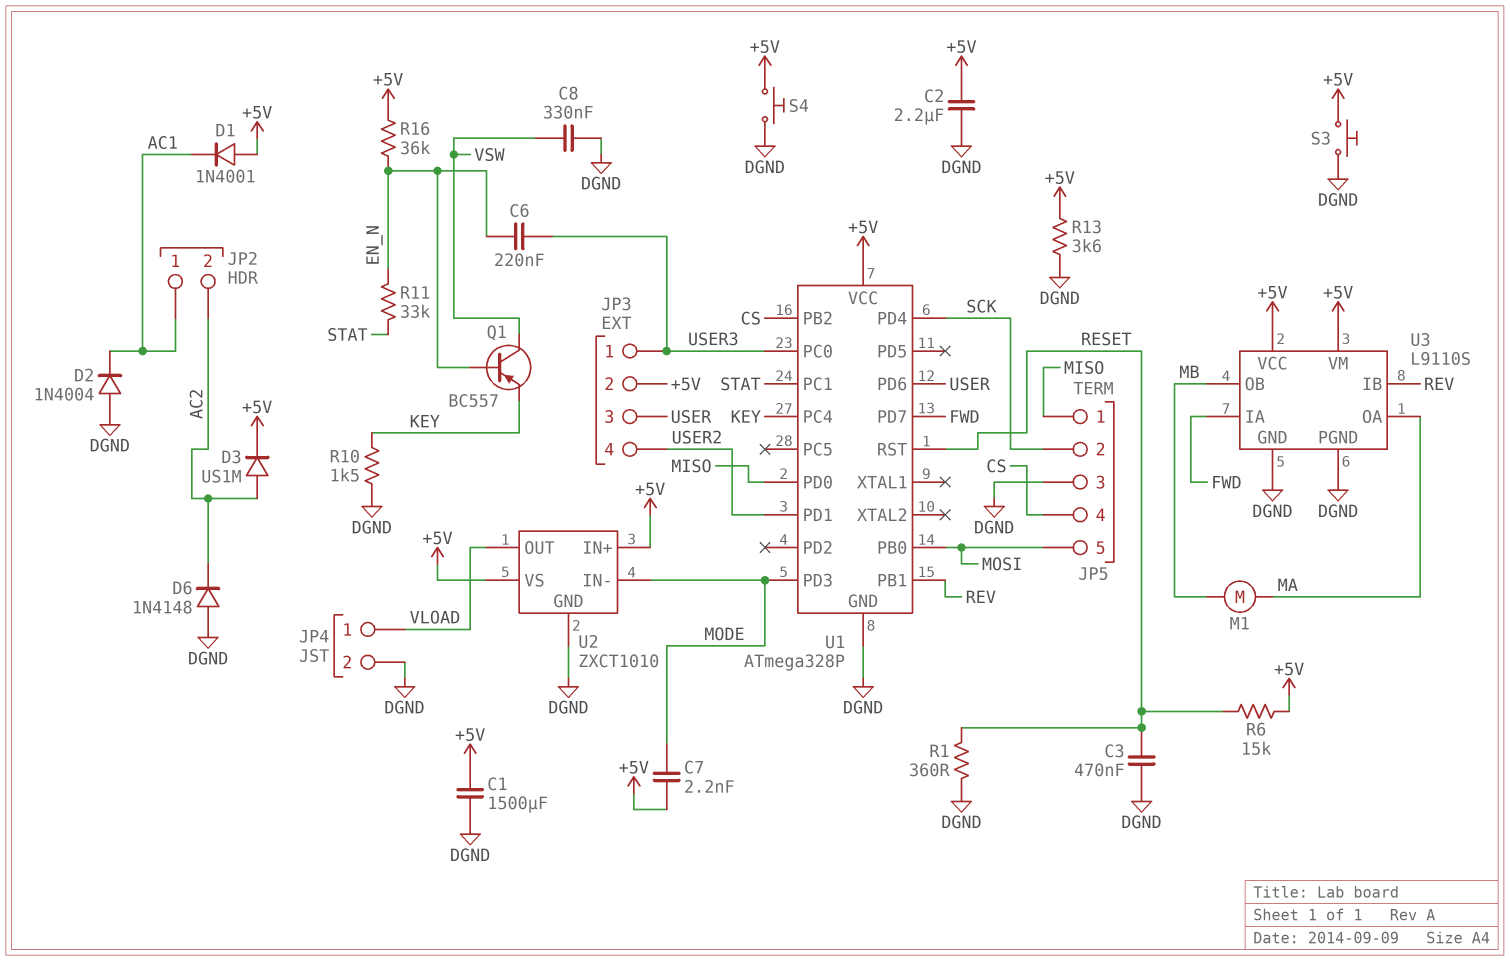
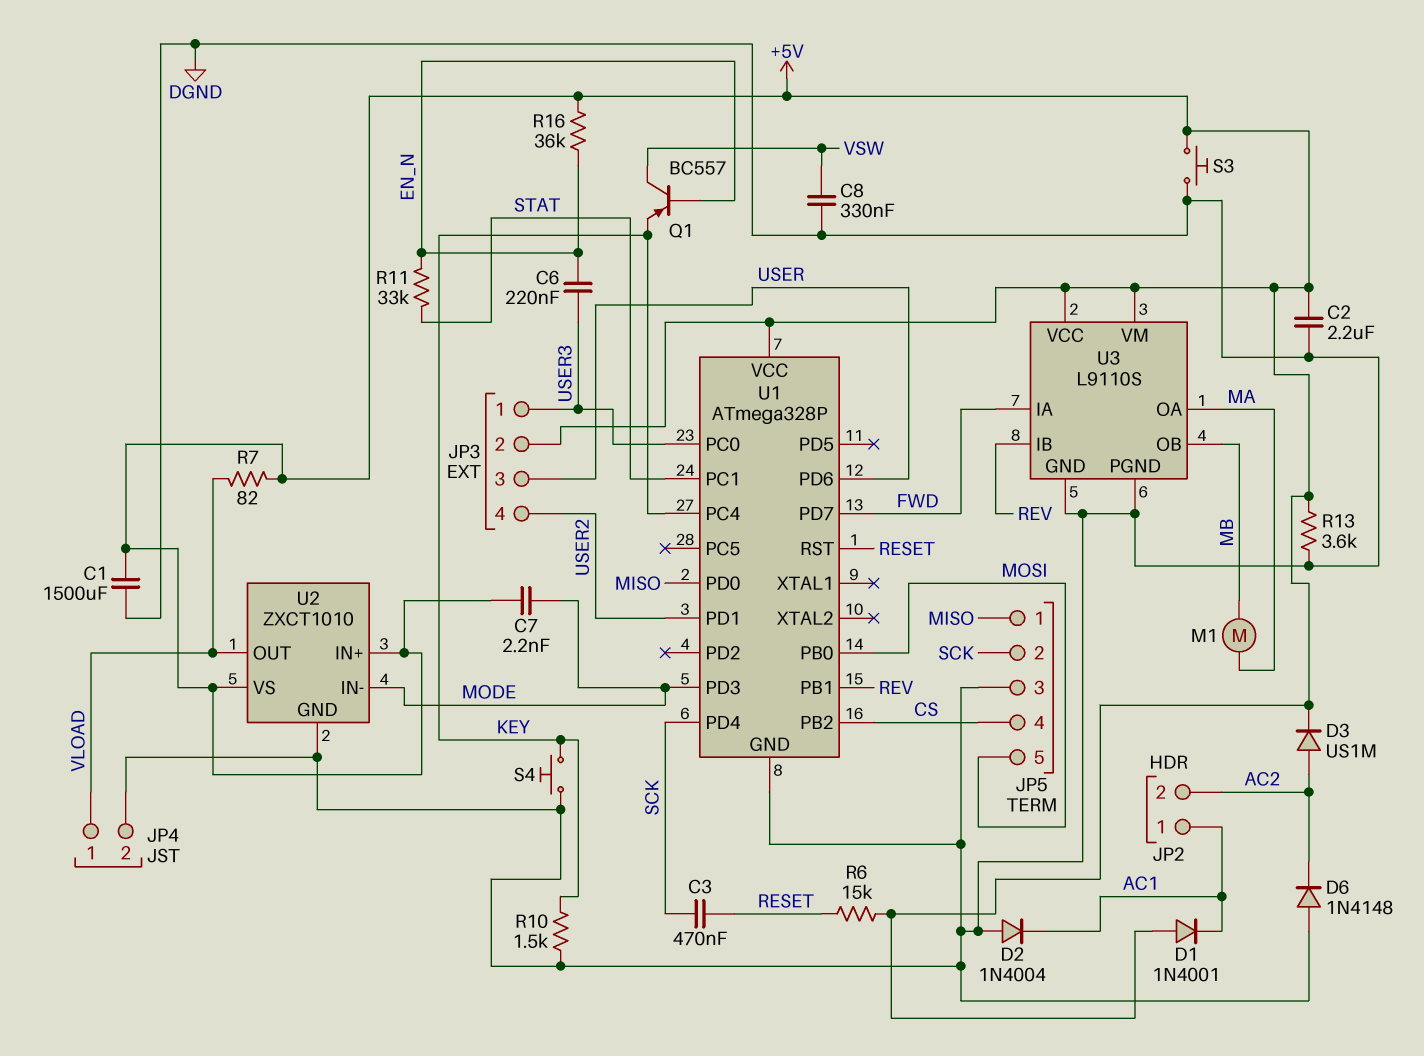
C3: 470nF (DGND, RESET) -> 470nF (RESET, SCK)
R1: 360 (DGND, RESET) -> none
R7: none -> 82 (+5V, VLOAD)
S4: button (+5V, DGND) -> button (DGND, KEY)

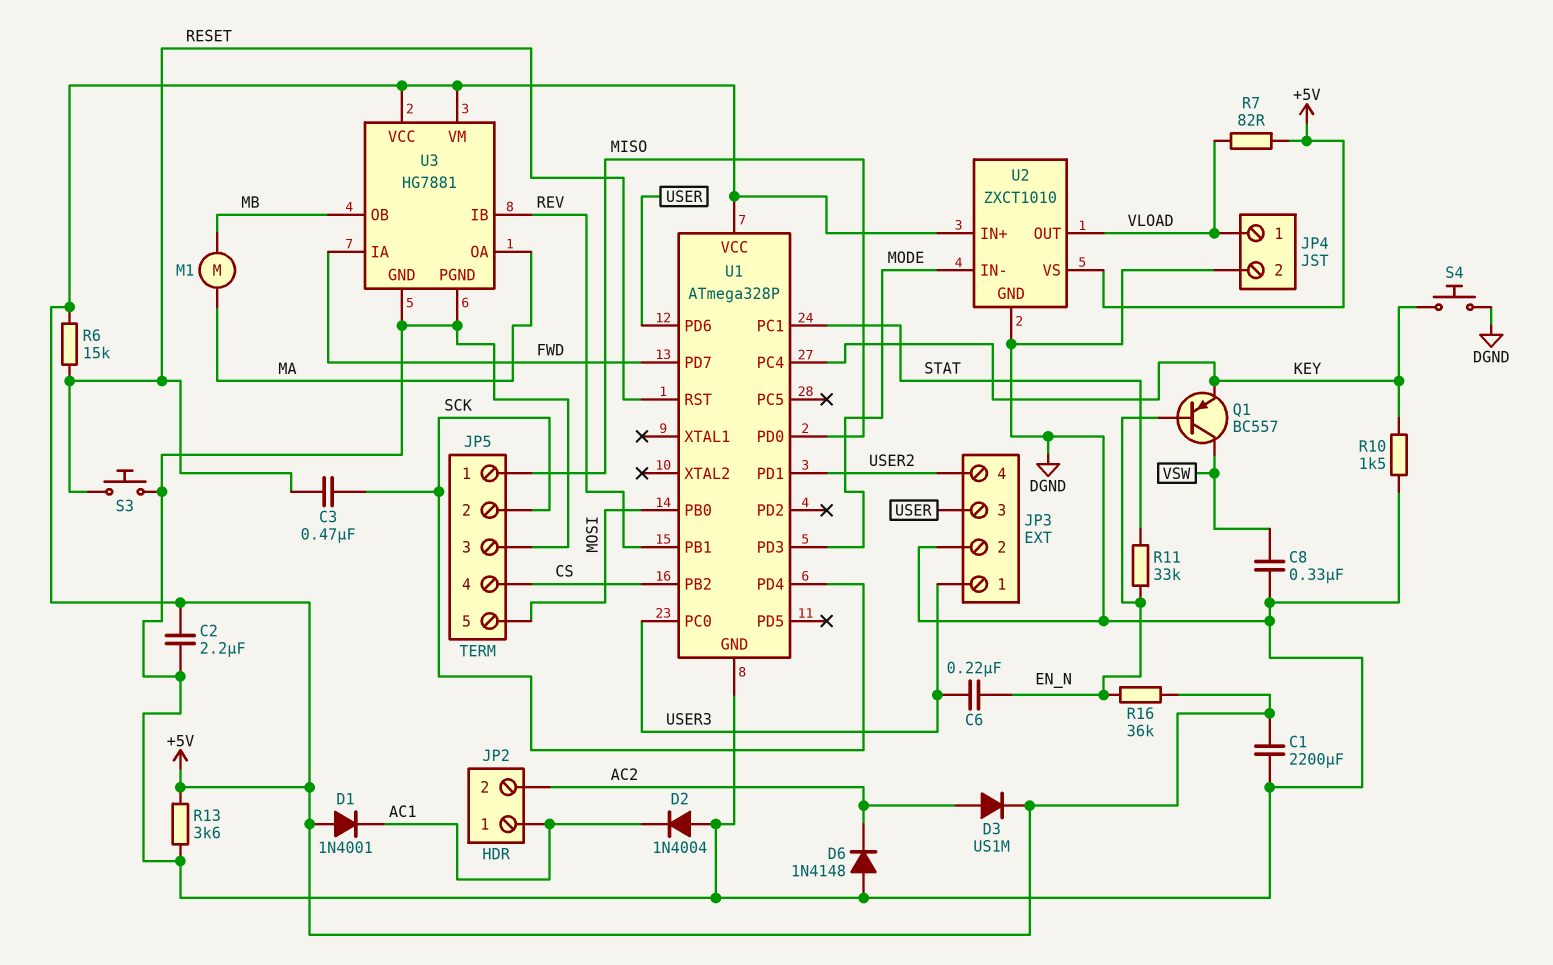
C1: 1500uF (+5V, DGND) -> 2200uF (+5V, DGND)
C7: 2.2nF (+5V, MODE) -> none
JP3 pin 2: +5V -> DGND
S3: button (+5V, DGND) -> button (DGND, RESET)
U3: L9110S -> HG7881

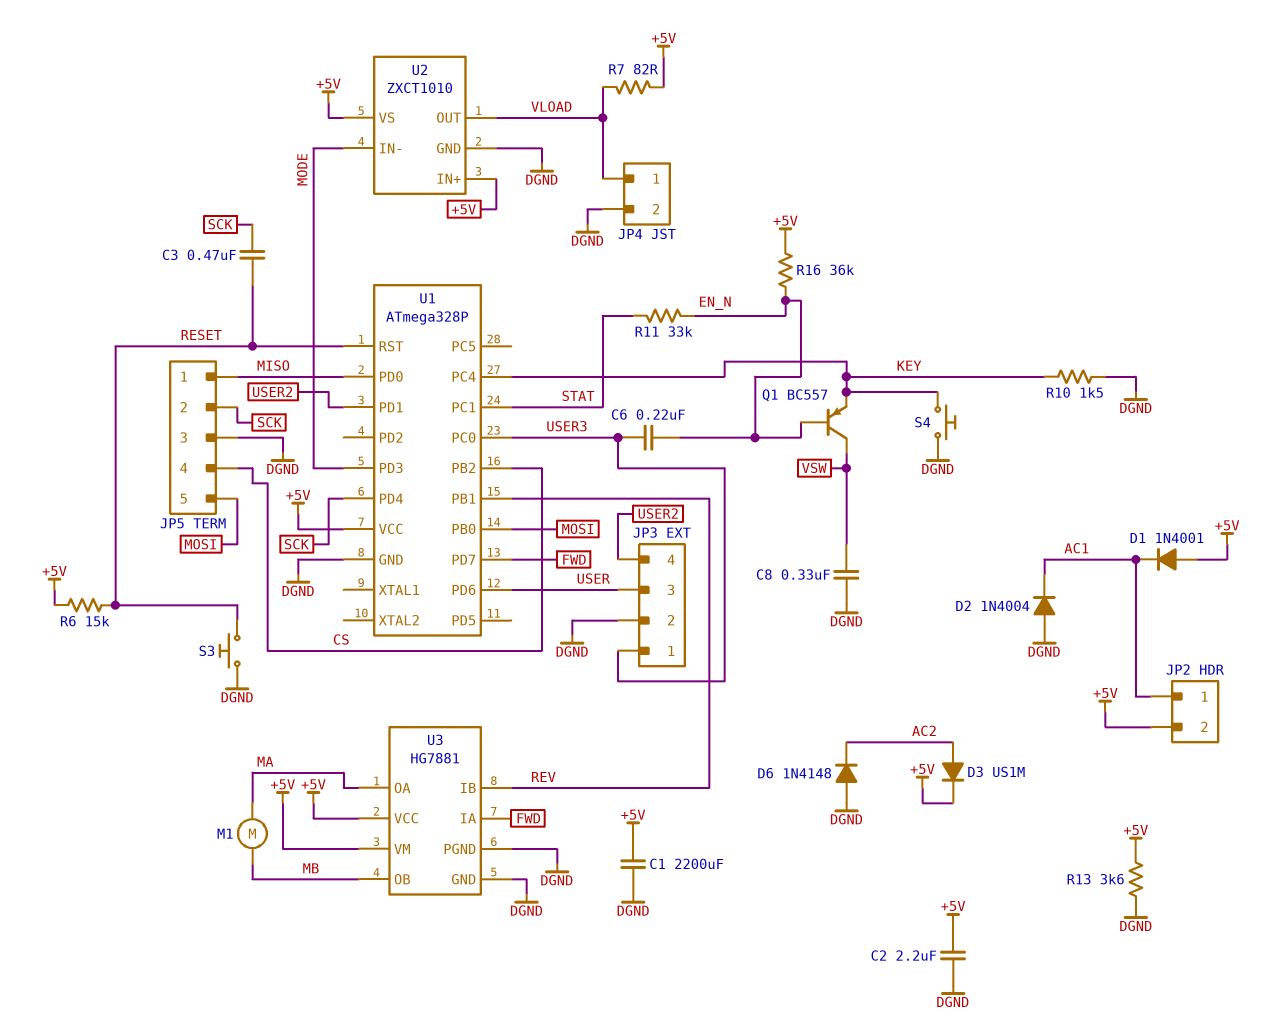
JP2 pin 2: AC2 -> +5V

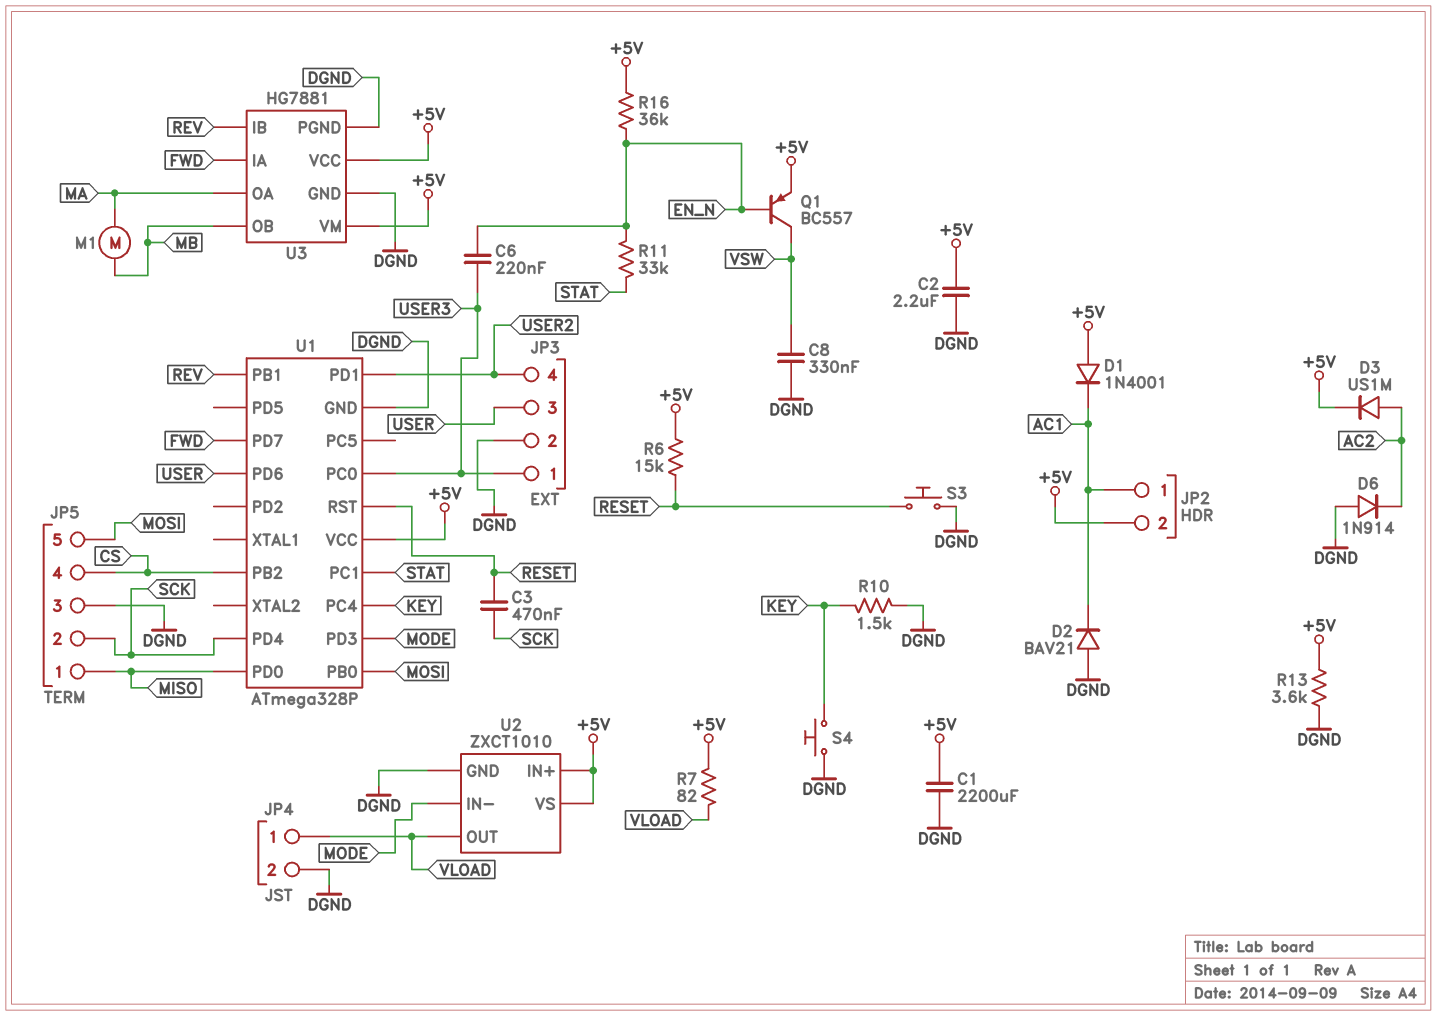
D2: diode 1N4004 (A DGND, K AC1) -> diode BAV21 (A DGND, K AC1)
D6: diode 1N4148 (A DGND, K AC2) -> diode 1N914 (A DGND, K AC2)
Q1: PNP BC557 (B EN_N, C VSW, E KEY) -> PNP BC557 (B EN_N, C VSW, E +5V)

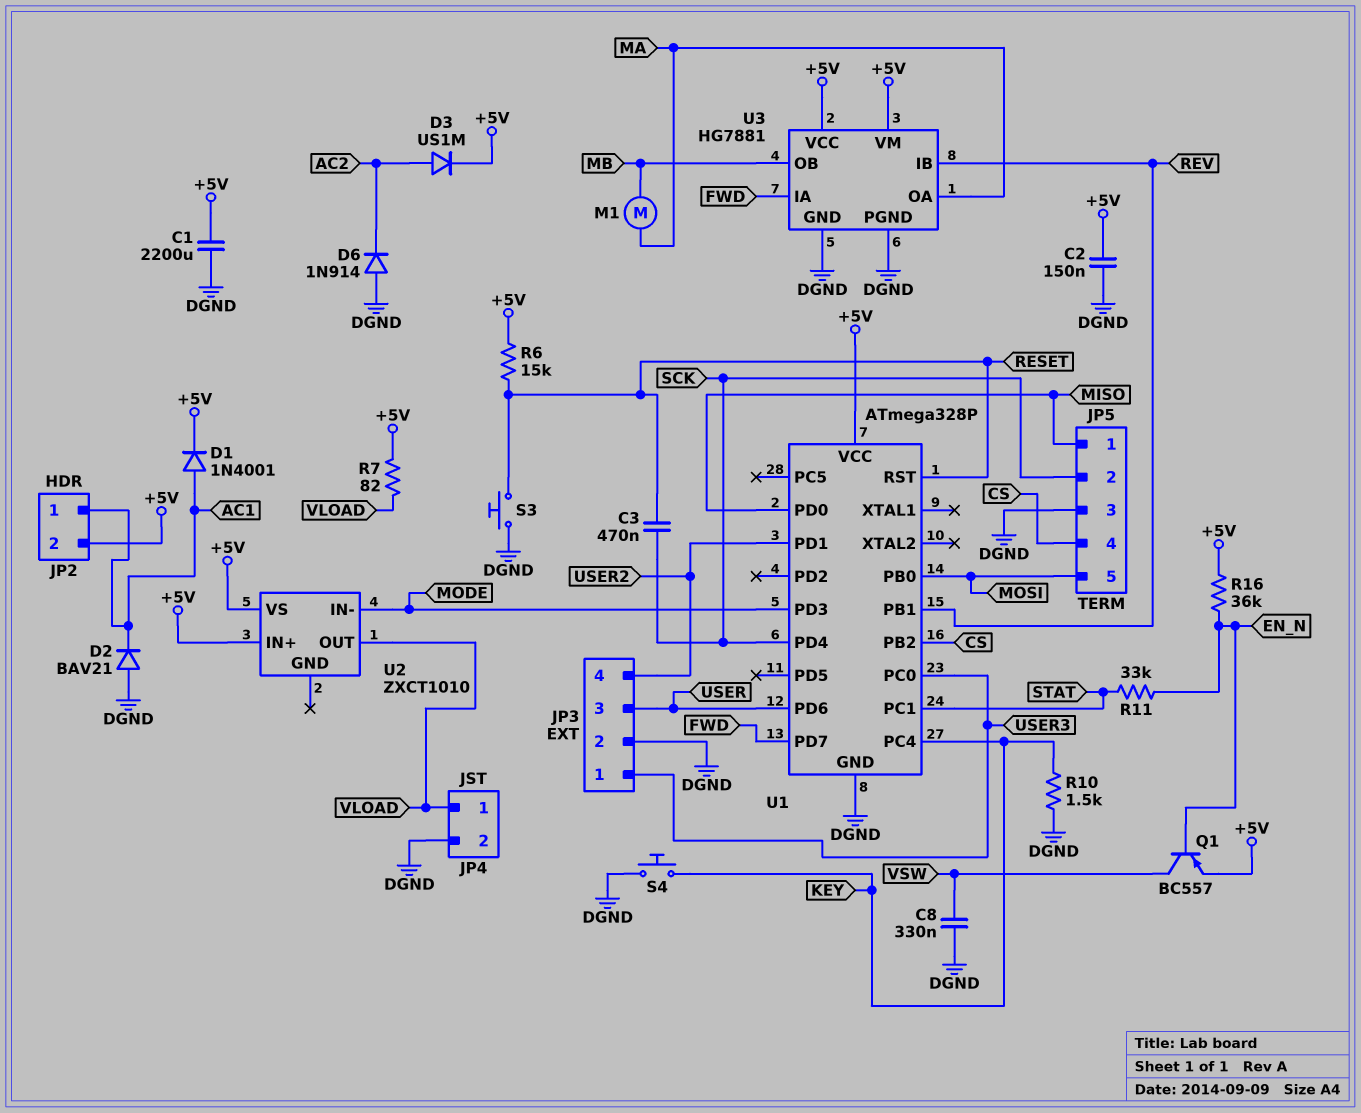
C2: 2.2uF (+5V, DGND) -> 150nF (+5V, DGND)
C6: 220nF (EN_N, USER3) -> none
D1: diode 1N4001 (A +5V, K AC1) -> diode 1N4001 (A AC1, K +5V)
R13: 3.6k (+5V, DGND) -> none
U2 pin GND: DGND -> none

